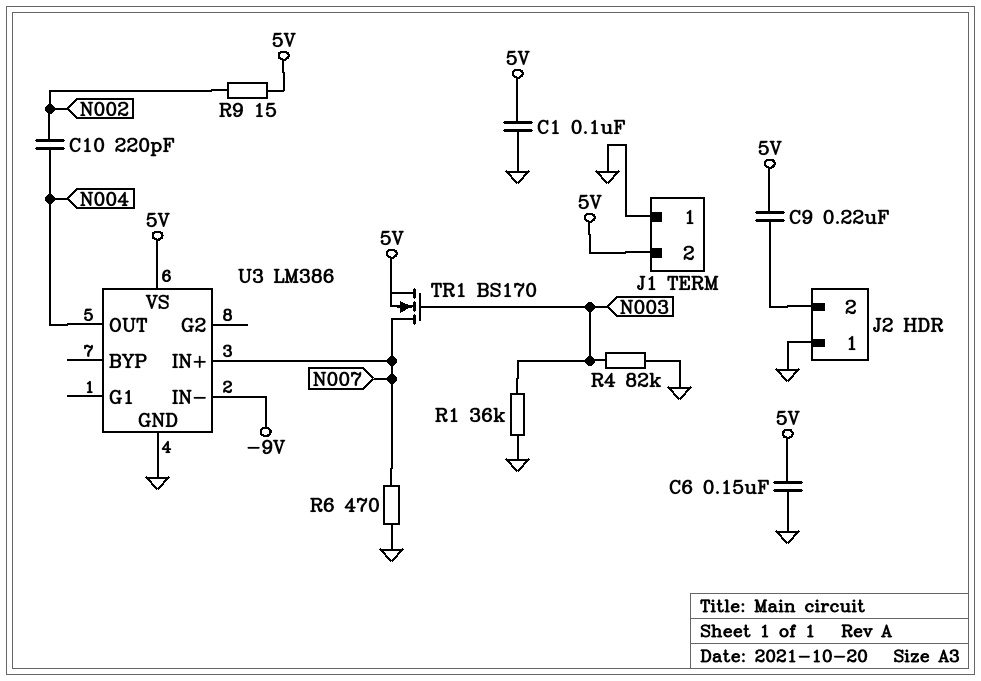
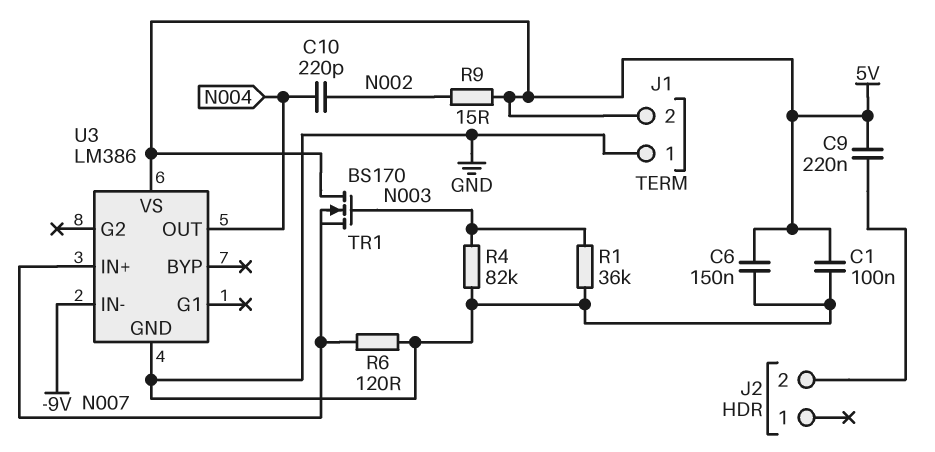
J2 pin 1: GND -> none
R6: 470 (GND, N007) -> 120 (GND, N007)
TR1: NMOS BS170 (G N003, D N007, S 5V) -> NMOS BS170 (G N003, D 5V, S N007)

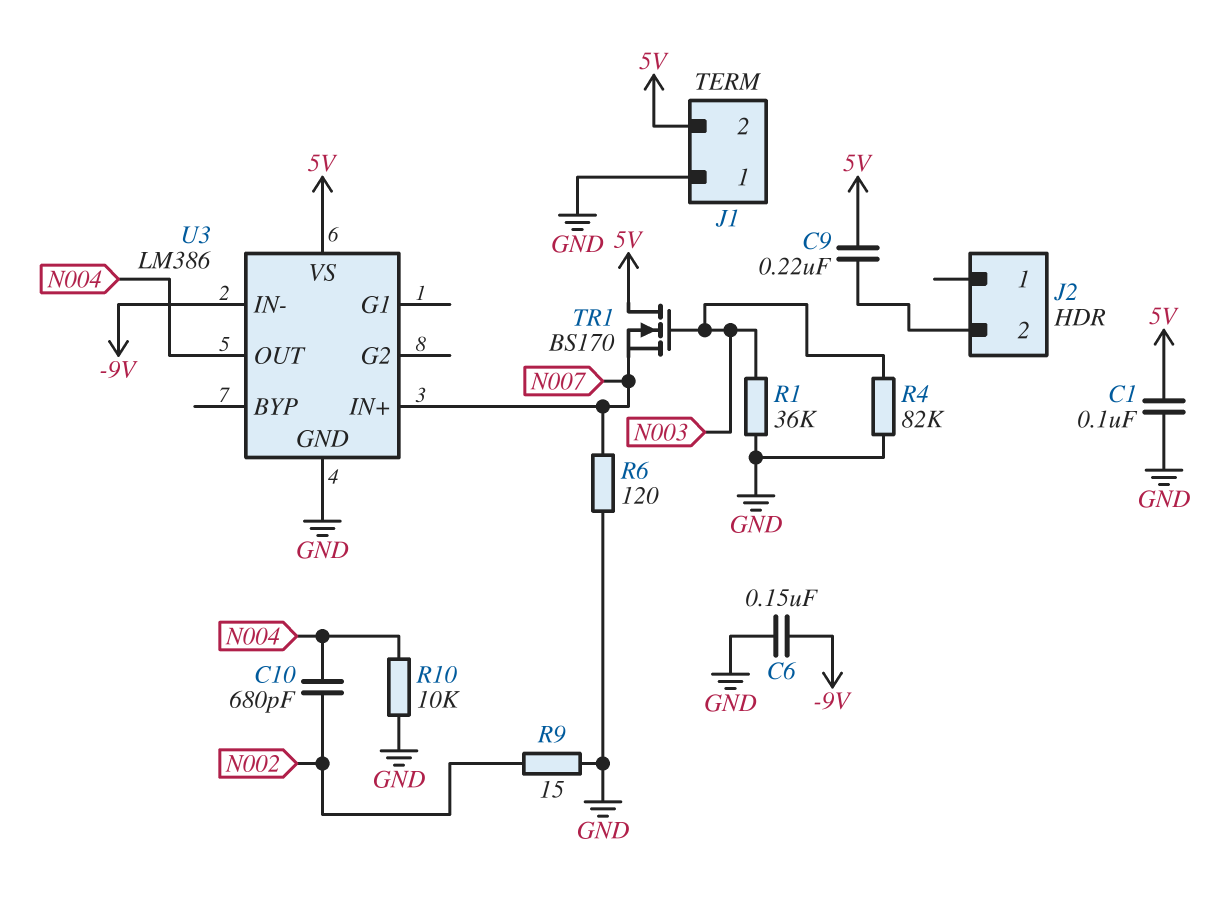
C6: 150nF (5V, GND) -> 150nF (-9V, GND)
C10: 220pF (N002, N004) -> 680pF (N002, N004)
R9: 15 (5V, N002) -> 15 (GND, N002)
R10: none -> 10k (GND, N004)

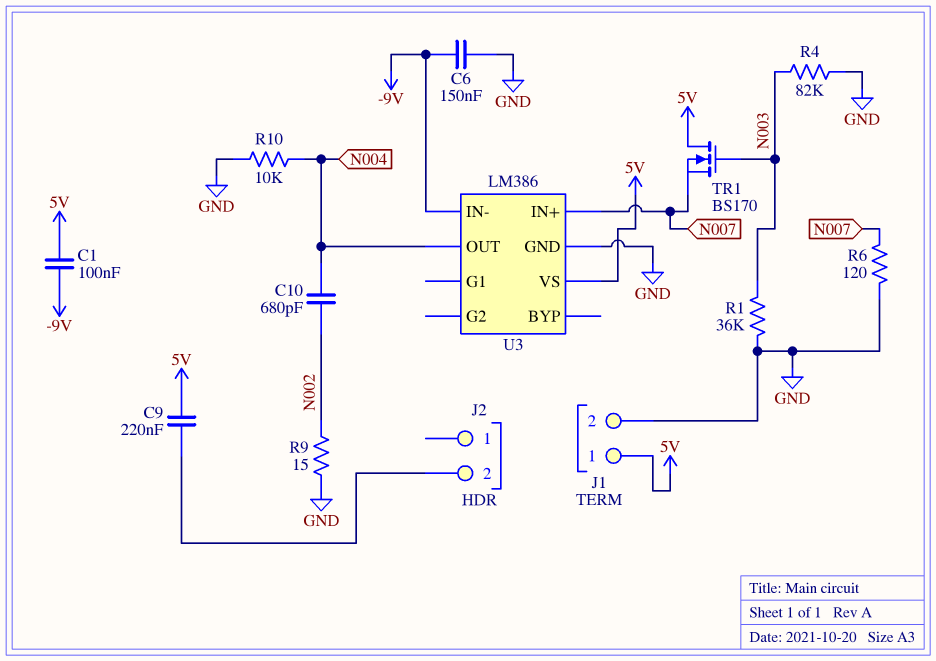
C1: 100nF (5V, GND) -> 100nF (-9V, 5V)
J1 pin 1: GND -> 5V
J1 pin 2: 5V -> GND

